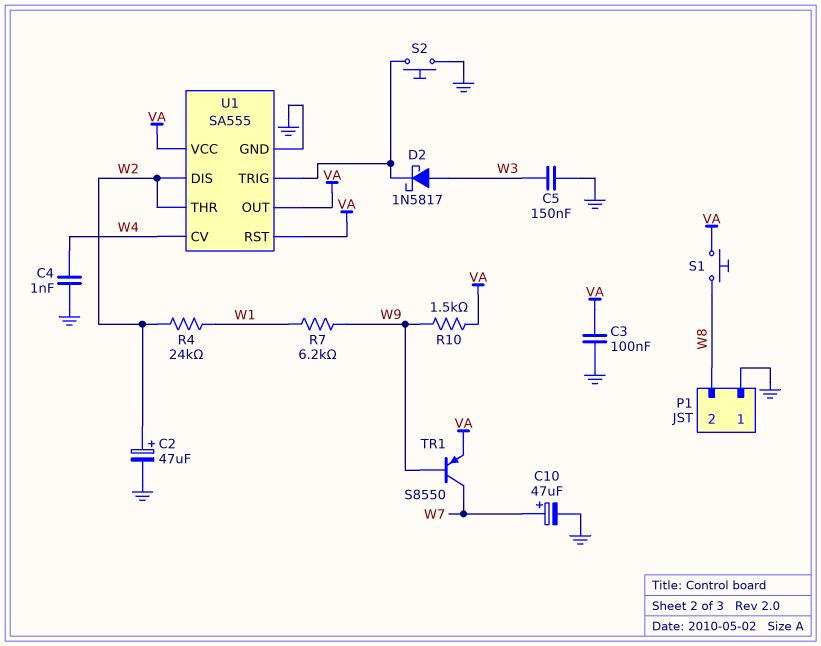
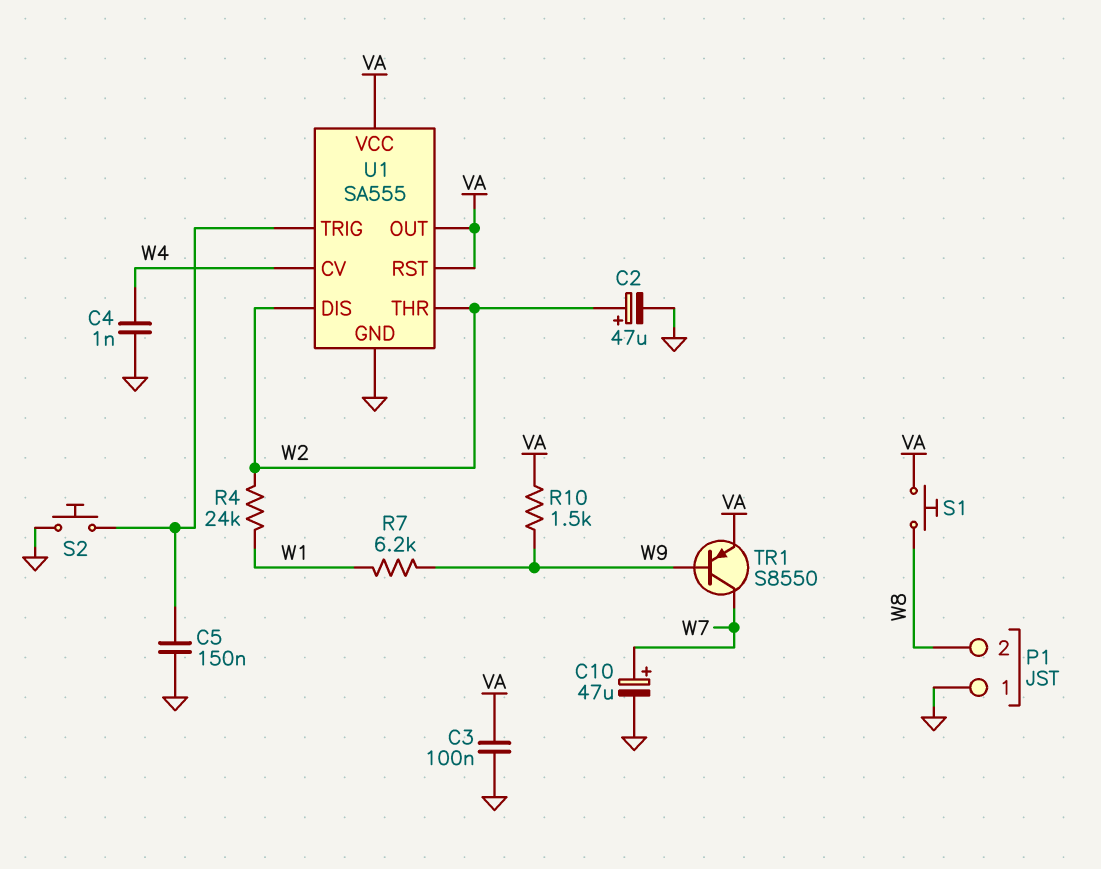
C5: 150nF (GND, W3) -> 150nF (GND, U1/TRIG)
D2: schottky 1N5817 (A W3, K U1/TRIG) -> none

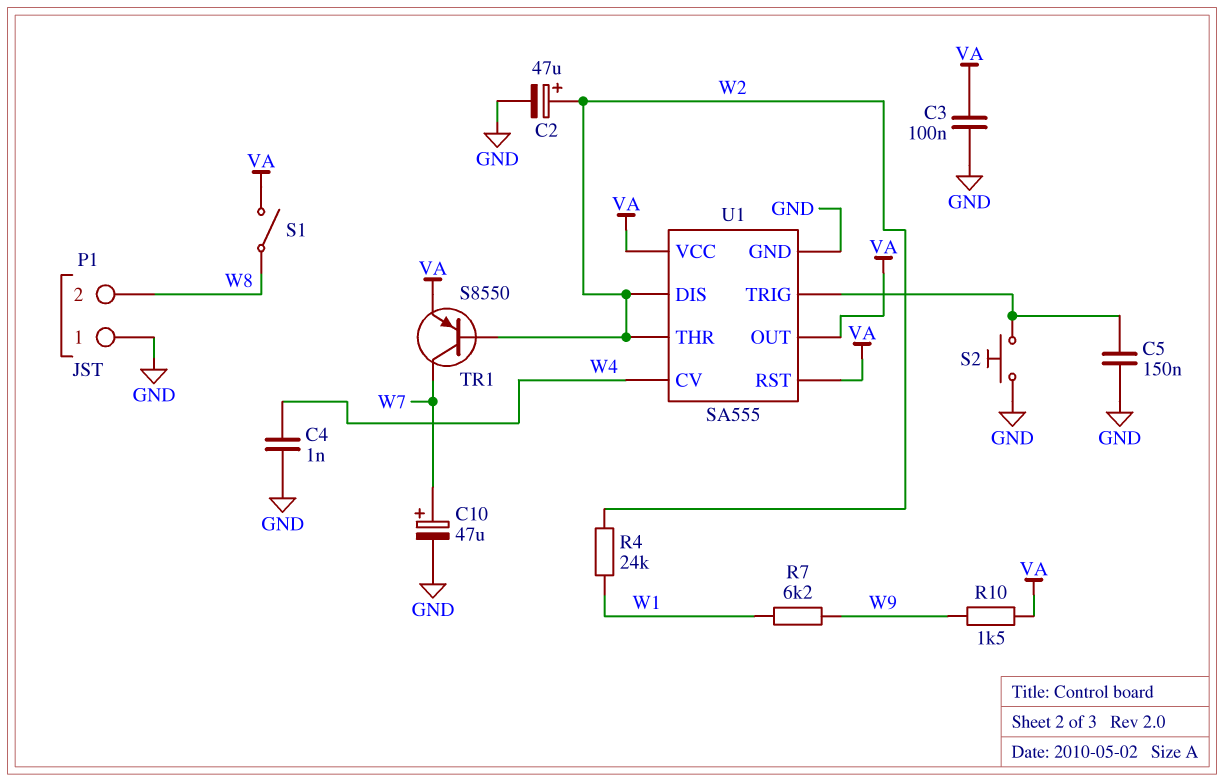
S1: button (VA, W8) -> switch (VA, W8)
TR1: PNP S8550 (B W9, C W7, E VA) -> PNP S8550 (B W2, C W7, E VA)

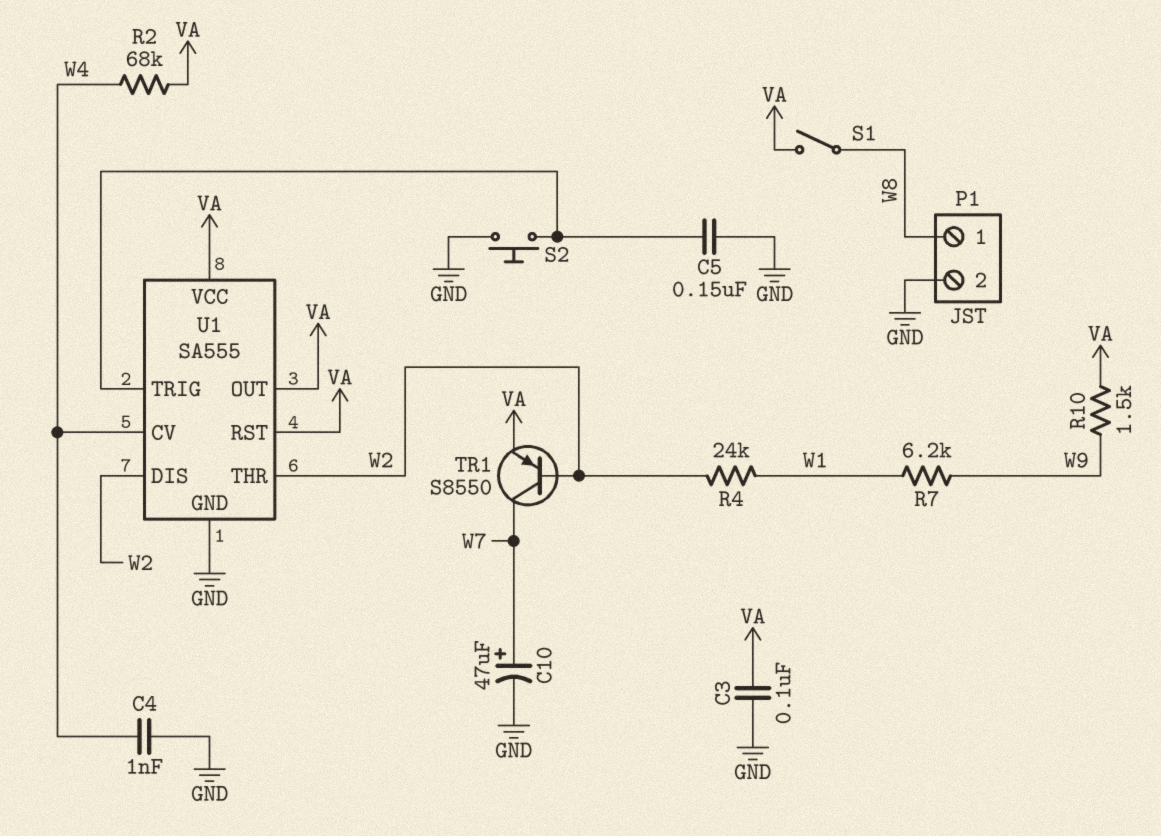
C2: 47uF (plus W2, minus GND) -> none
P1 pin 1: GND -> W8
P1 pin 2: W8 -> GND
R2: none -> 68k (VA, W4)

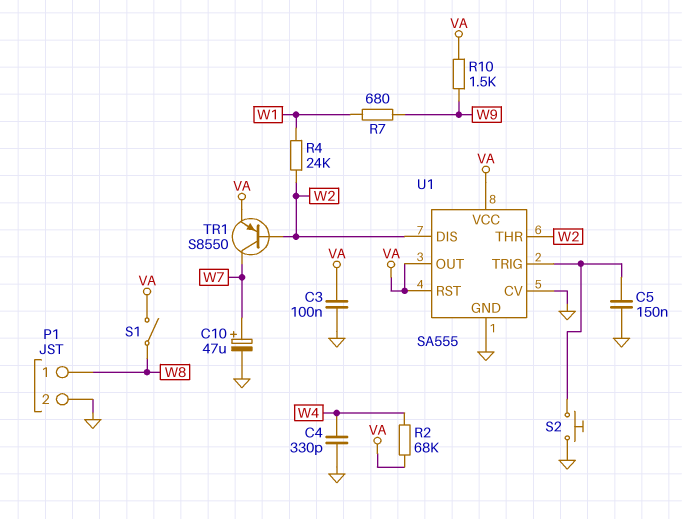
C4: 1nF (GND, W4) -> 330pF (GND, W4)
R7: 6.2k (W1, W9) -> 680 (W1, W9)
U1 pin CV: W4 -> GND

